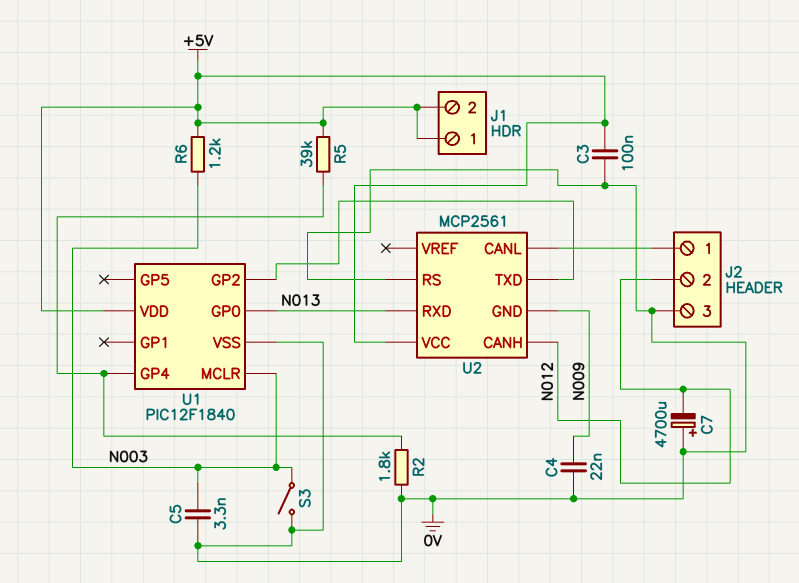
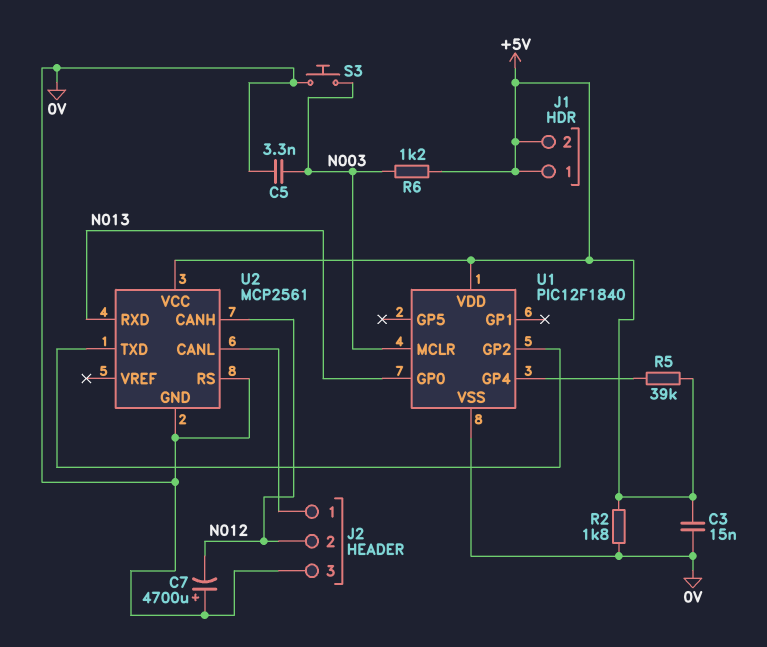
C3: 100nF (+5V, 0V) -> 15nF (+5V, 0V)
C4: 22nF (0V, N009) -> none
R2: 1.8k (0V, U1/GP4) -> 1.8k (+5V, 0V)
S3: switch (0V, N003) -> button (0V, N003)
U2 pin GND: N009 -> 0V

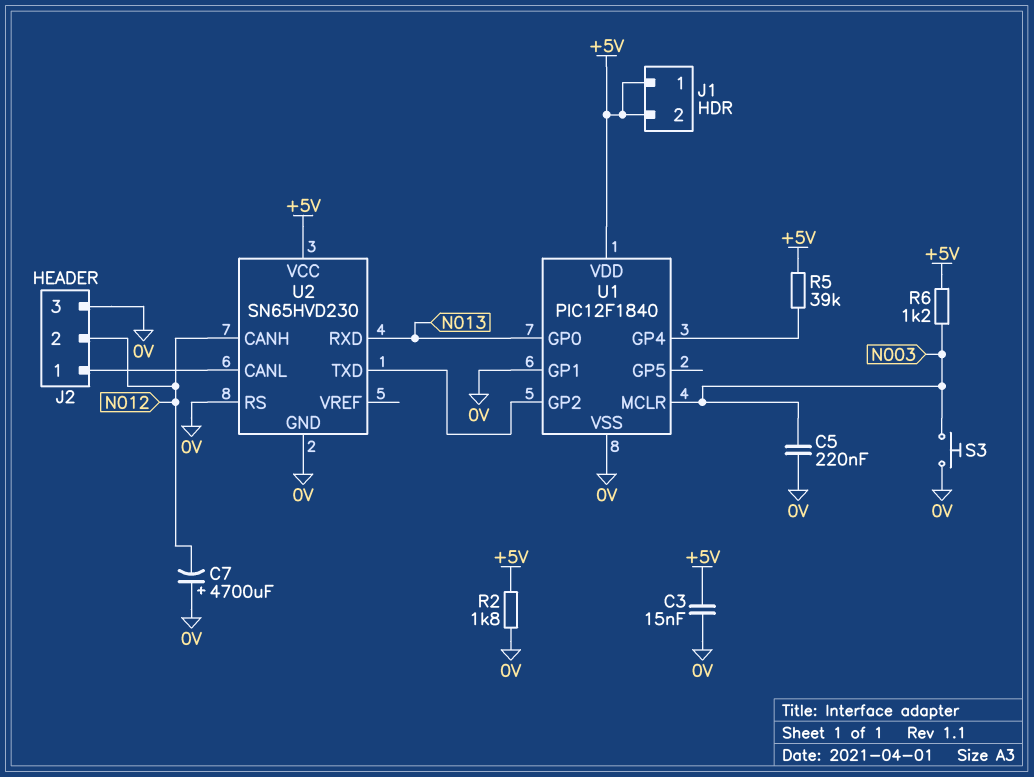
C5: 3.3nF (0V, N003) -> 220nF (0V, N003)
U1 pin GP1: none -> 0V
U2: MCP2561 -> SN65HVD230

